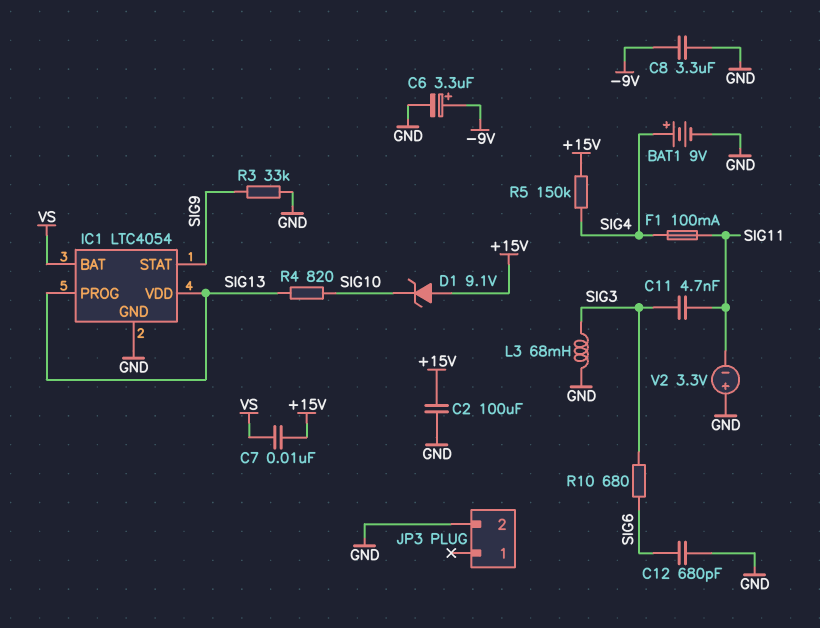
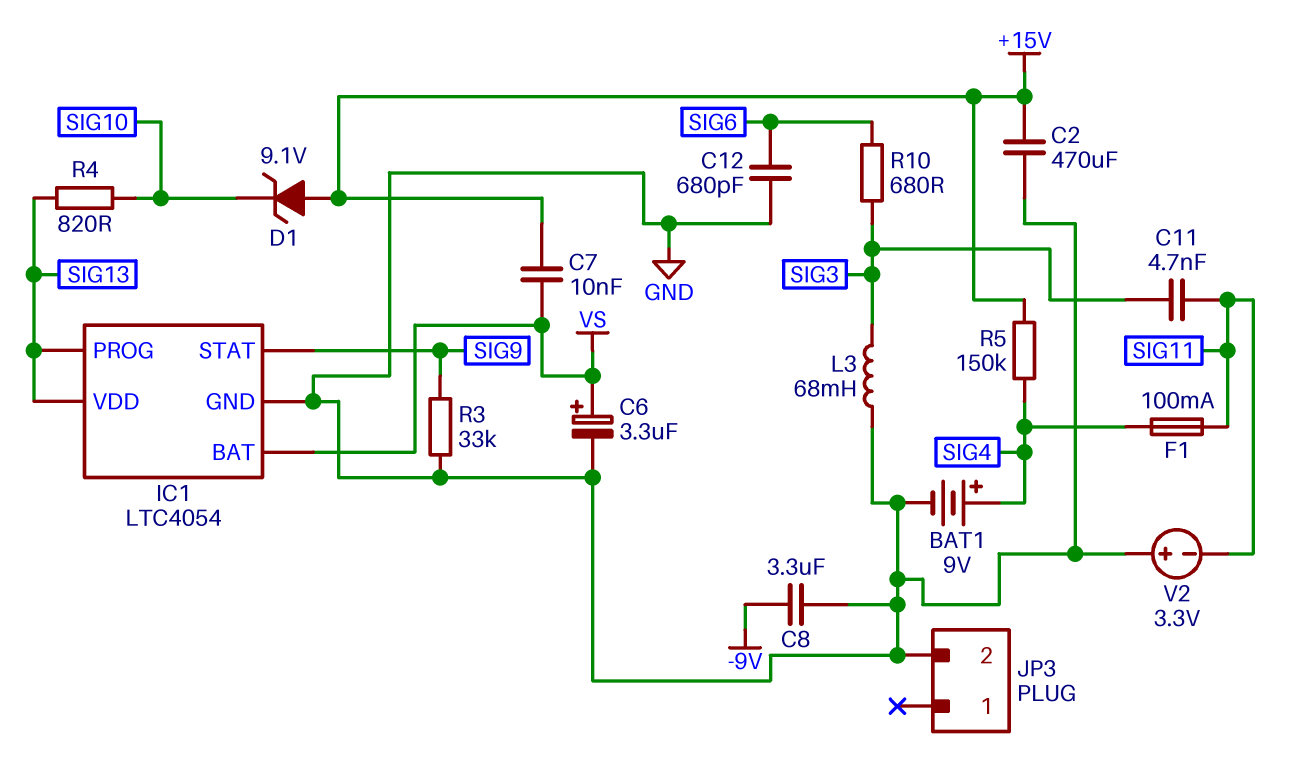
C2: 100uF (+15V, GND) -> 470uF (+15V, GND)
C6: 3.3uF (plus -9V, minus GND) -> 3.3uF (plus VS, minus GND)

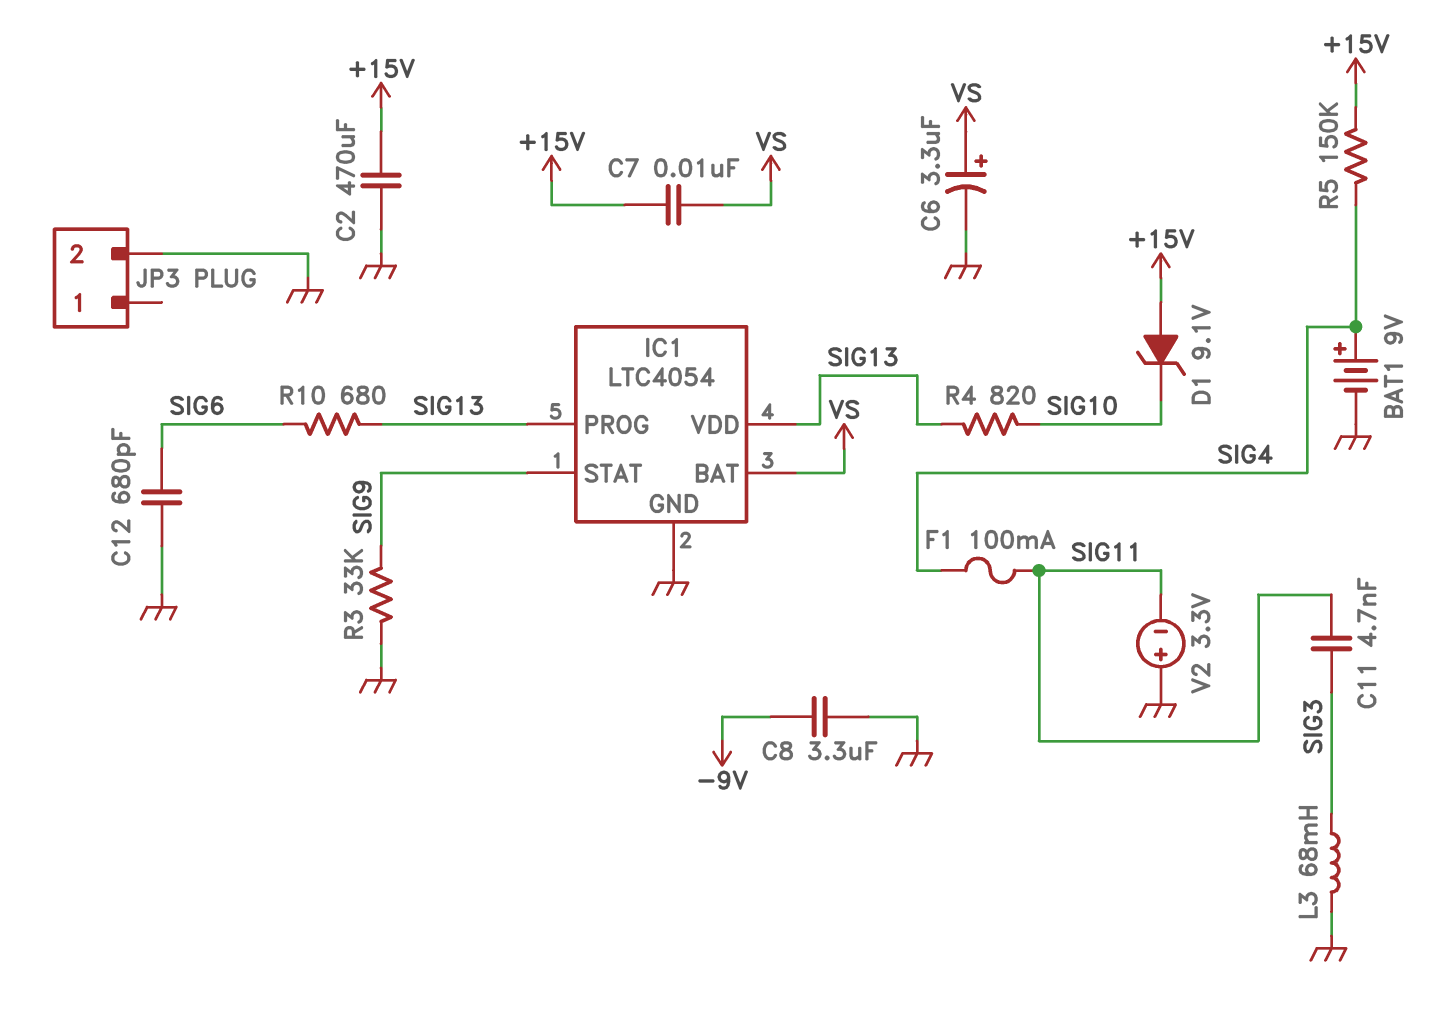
R10: 680 (SIG3, SIG6) -> 680 (SIG6, SIG13)

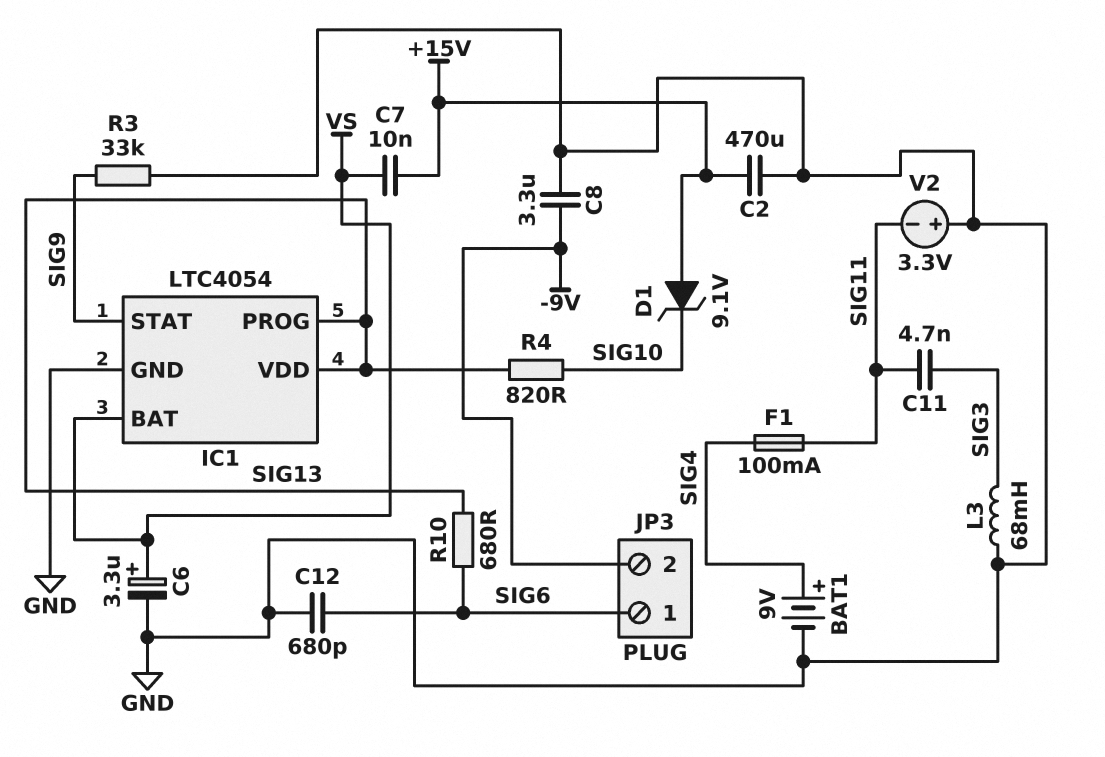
JP3 pin 1: none -> SIG6
JP3 pin 2: GND -> -9V
R5: 150k (+15V, SIG4) -> none

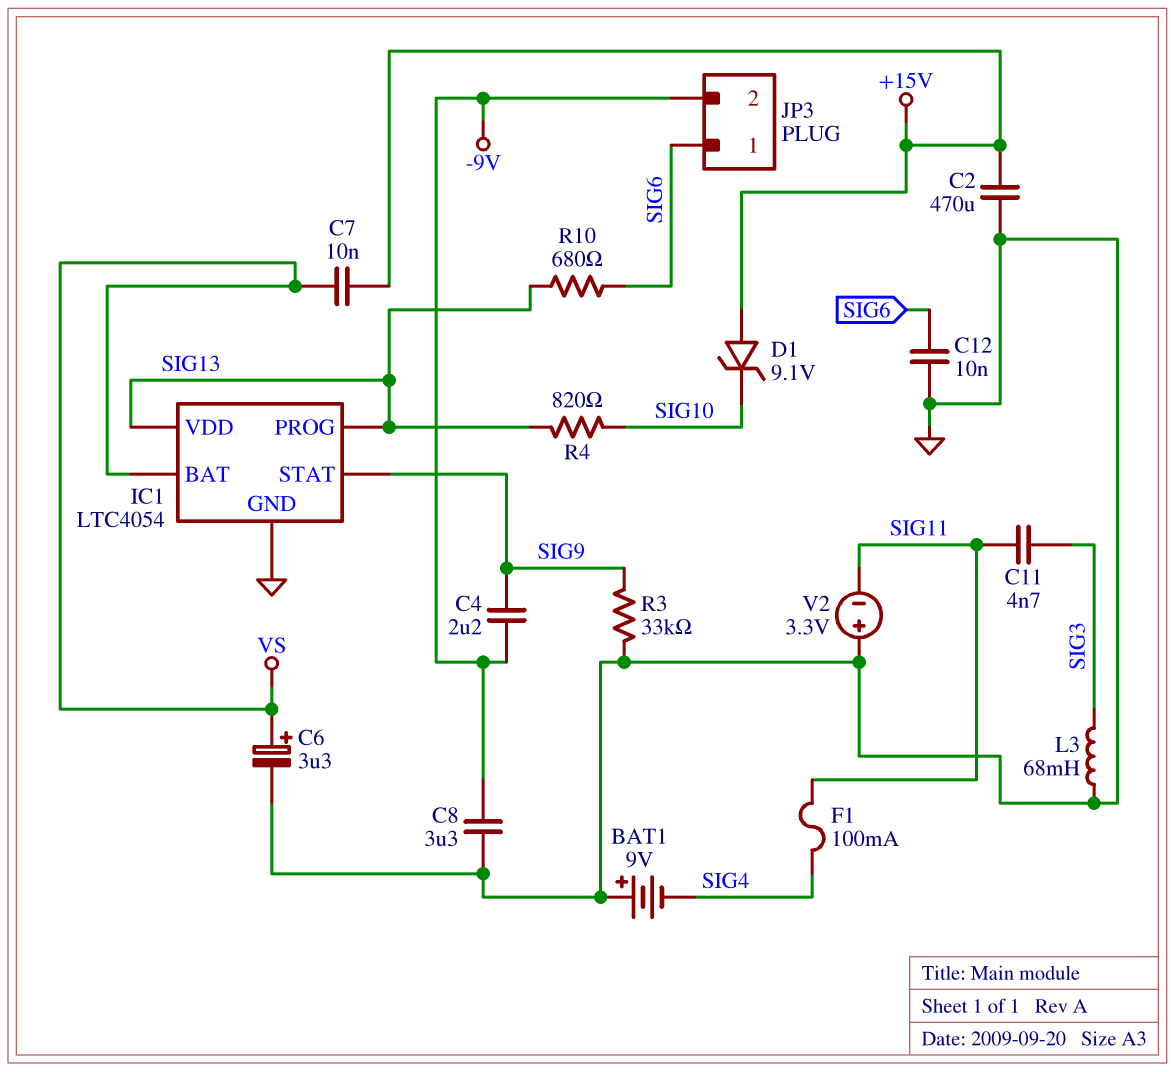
BAT1: 9V (plus SIG4, minus GND) -> 9V (plus GND, minus SIG4)
C4: none -> 2.2uF (-9V, SIG9)
C12: 680pF (GND, SIG6) -> 10nF (GND, SIG6)

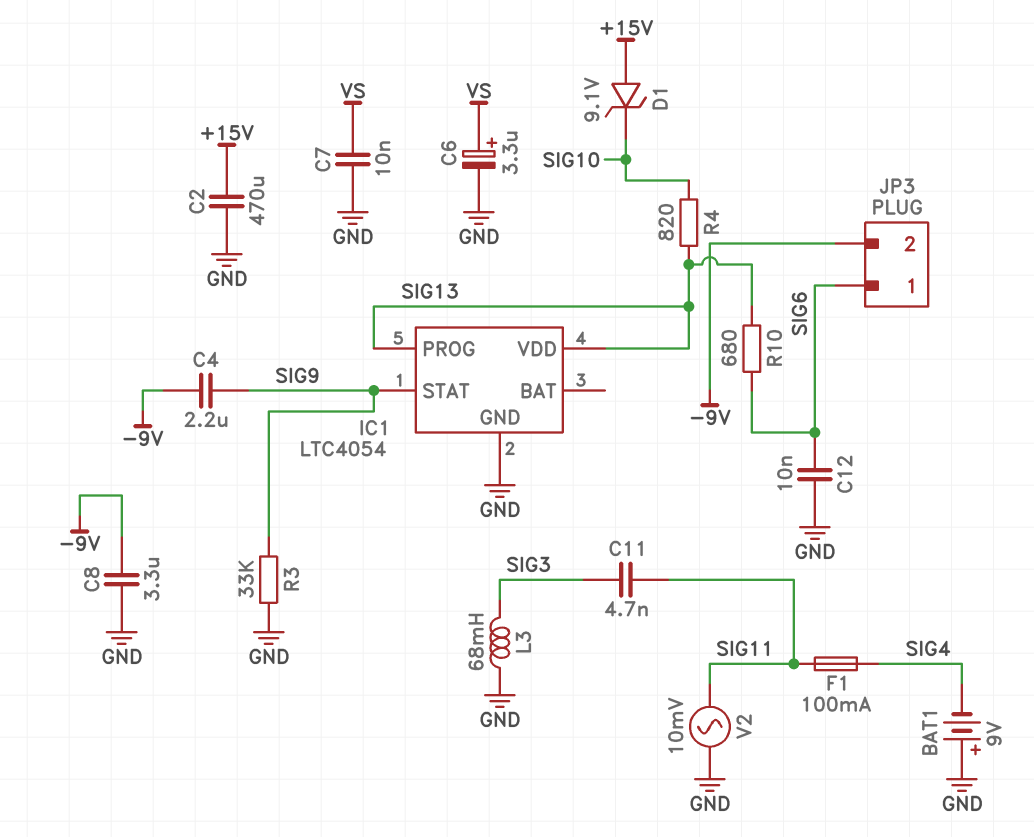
C7: 10nF (+15V, VS) -> 10nF (GND, VS)
IC1 pin BAT: VS -> none
V2: 3.3V (plus GND, minus SIG11) -> AC 10mV (GND, SIG11)

